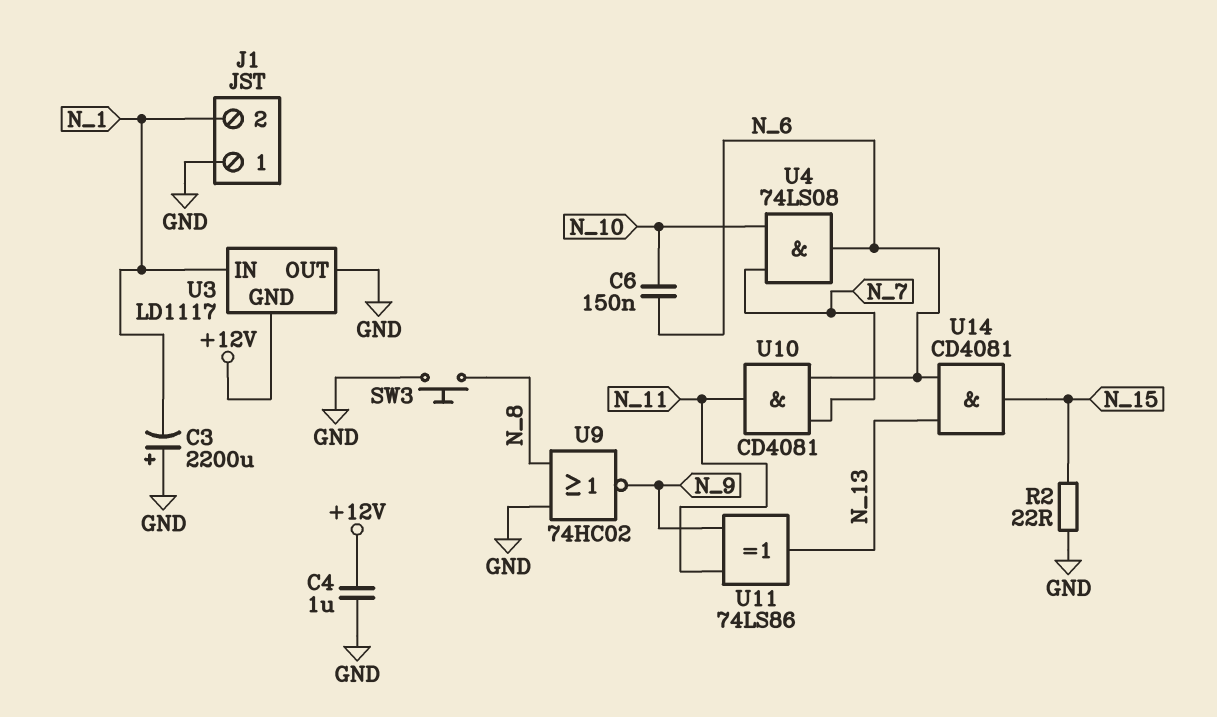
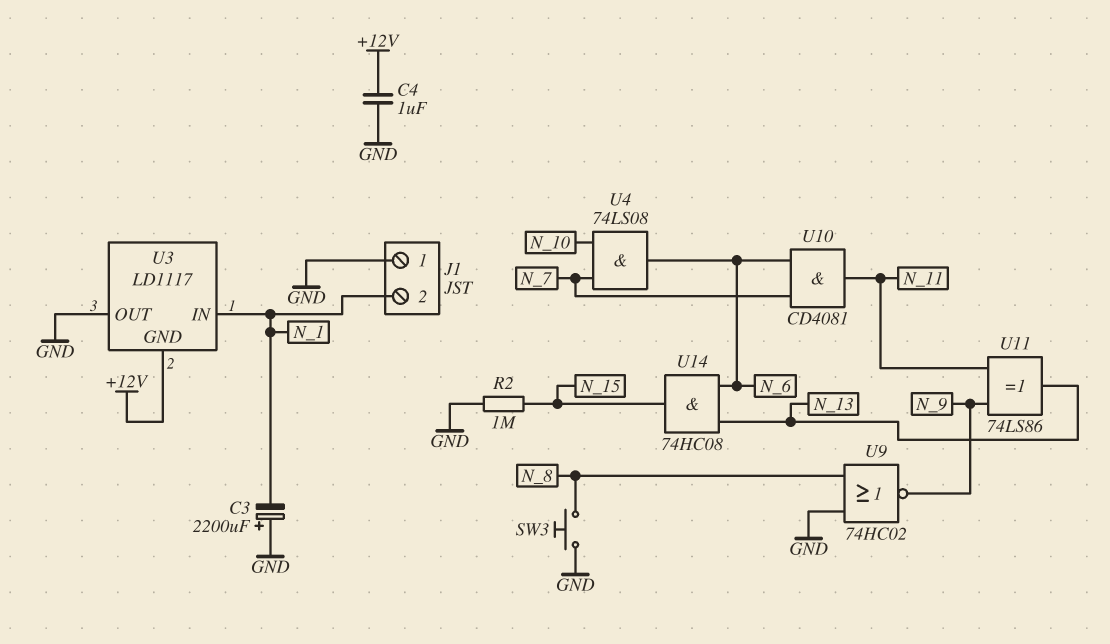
C6: 150nF (N_6, N_10) -> none
R2: 22 (GND, N_15) -> 1M (GND, N_15)
U14: AND CD4081 (in N_6, in N_13, out N_15) -> AND 74HC08 (in N_6, in N_13, out N_15)

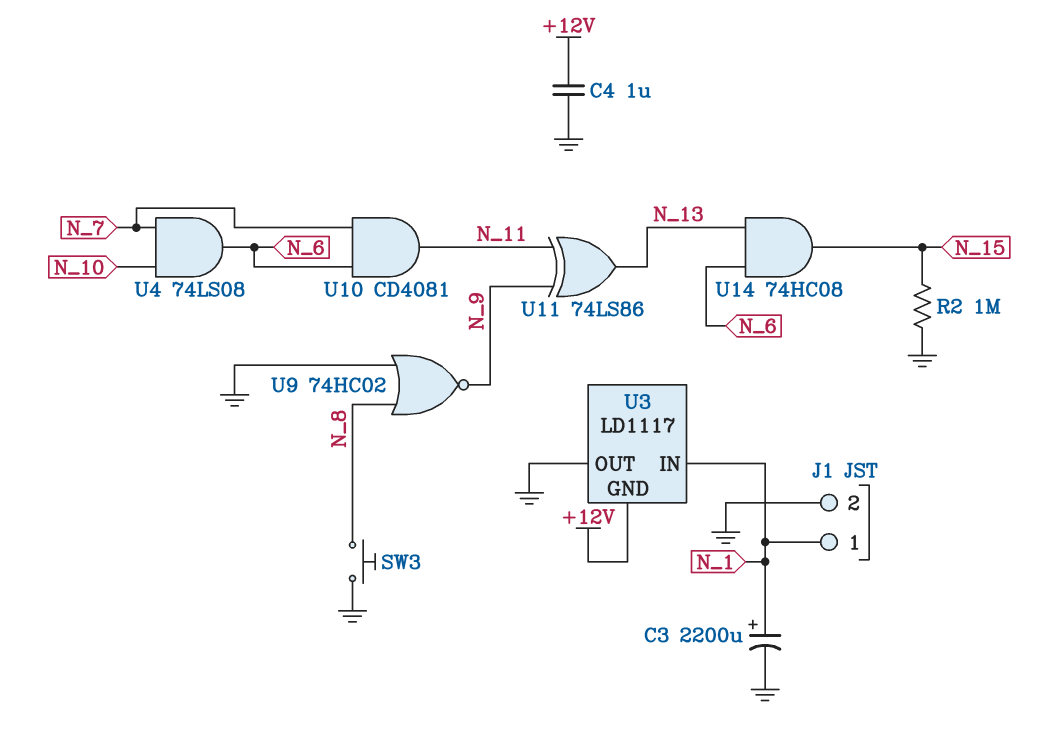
C3: 2200uF (plus GND, minus N_1) -> 2200uF (plus N_1, minus GND)
J1 pin 1: GND -> N_1
J1 pin 2: N_1 -> GND

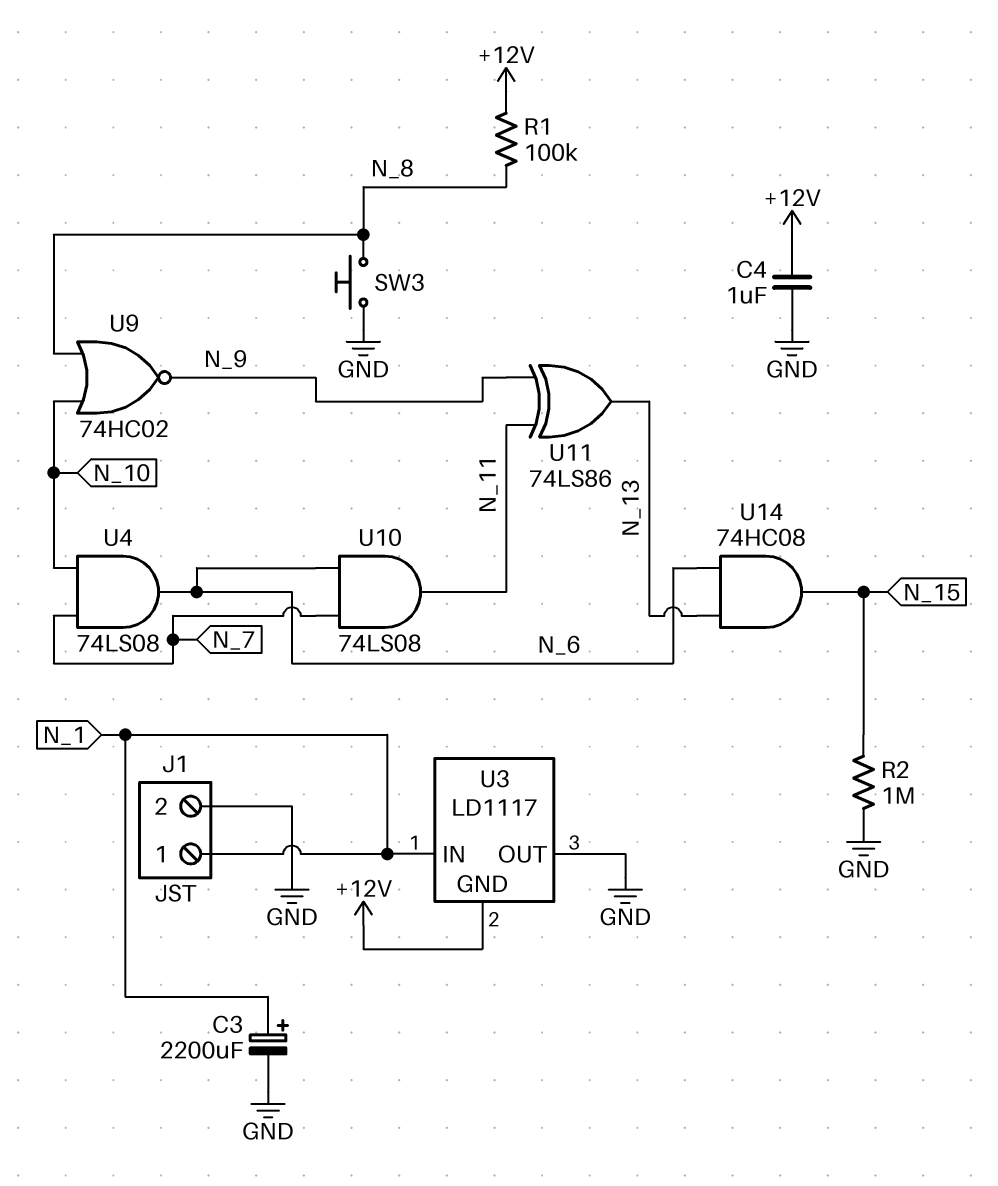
R1: none -> 100k (+12V, N_8)
U9: NOR 74HC02 (in GND, in N_8, out N_9) -> NOR 74HC02 (in N_8, in N_10, out N_9)
U10: AND CD4081 (in N_6, in N_7, out N_11) -> AND 74LS08 (in N_6, in N_7, out N_11)

